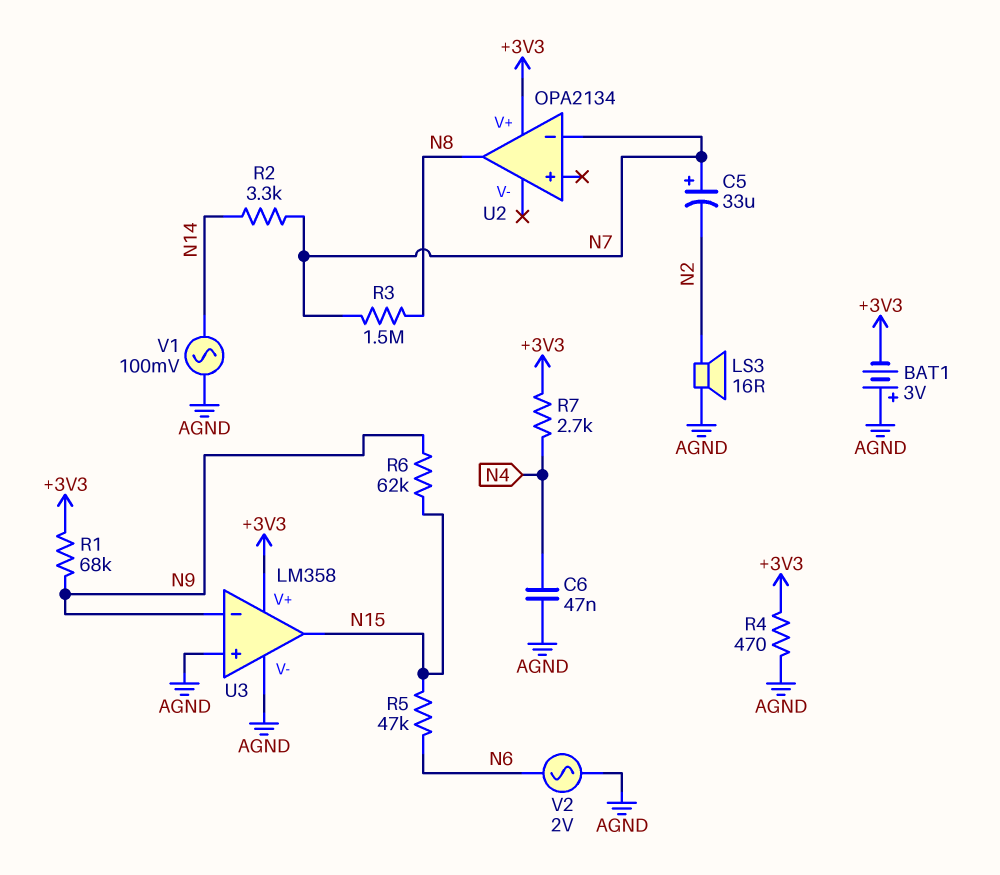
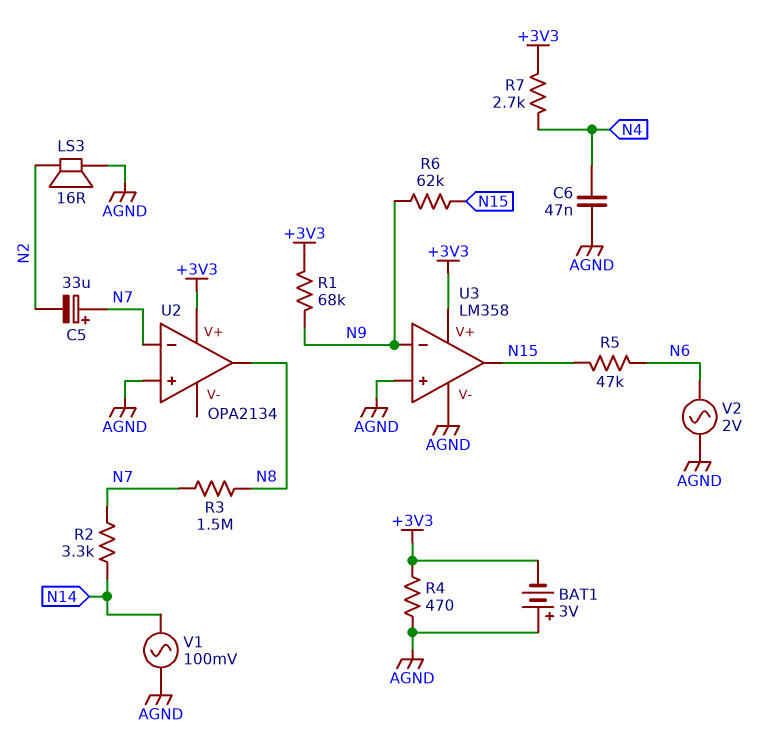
U2 pin in+: none -> AGND

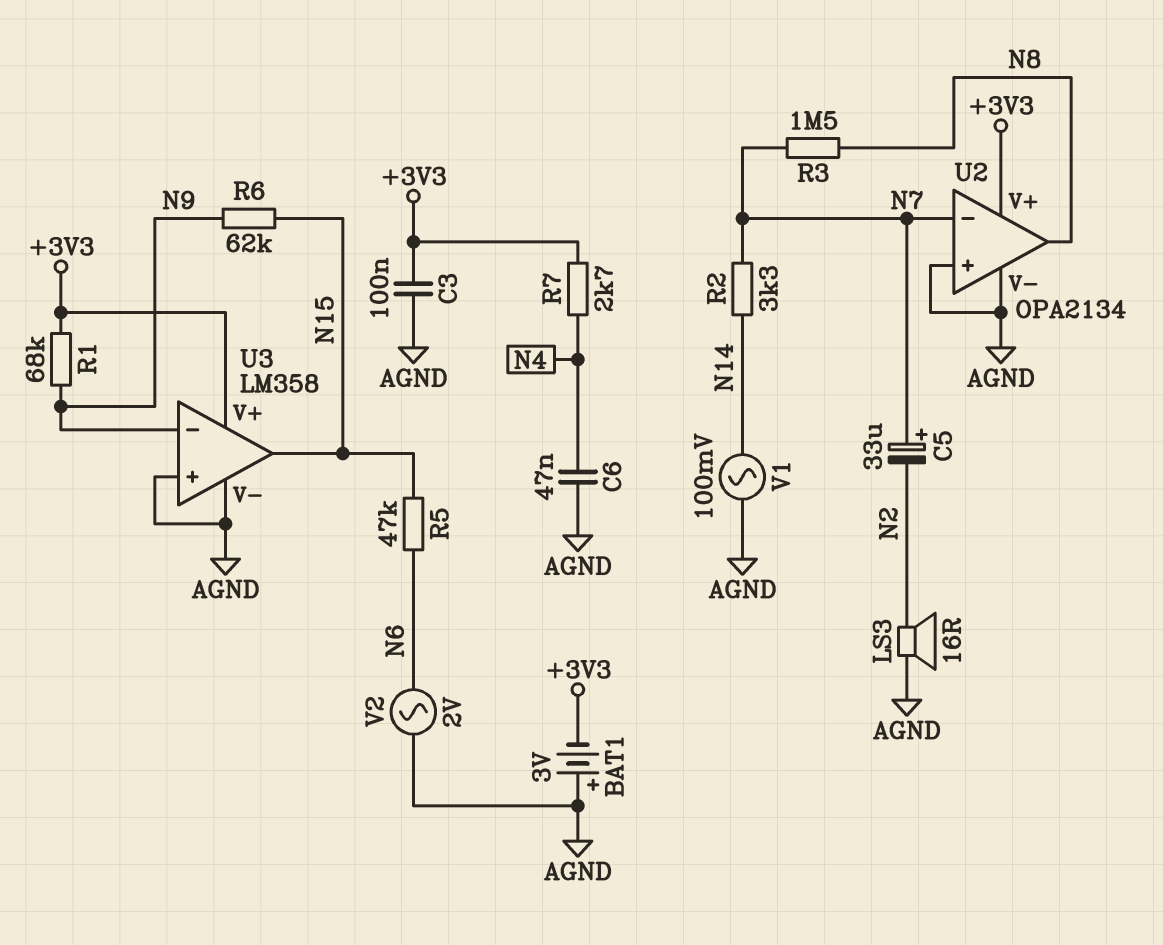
C3: none -> 100nF (+3V3, AGND)
R4: 470 (+3V3, AGND) -> none
U2 pin V-: none -> AGND

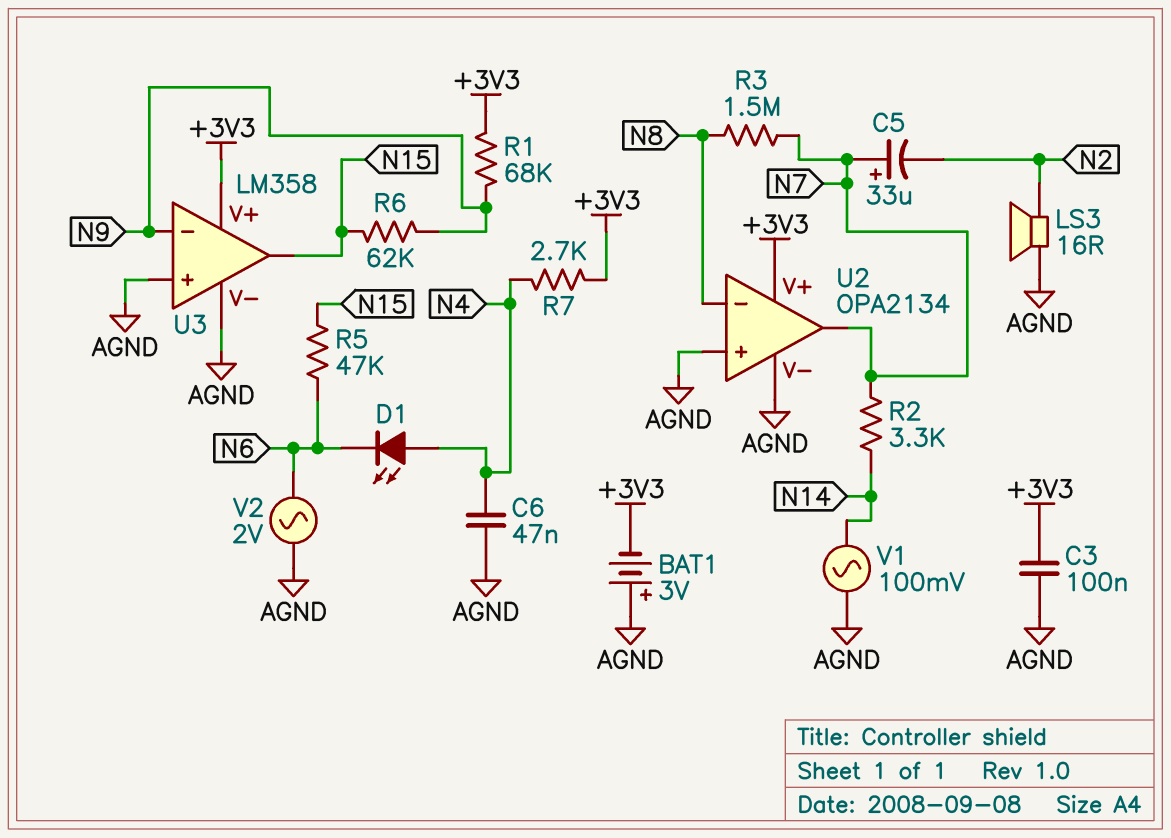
D1: none -> LED (A N4, K N6)
U2 pin in-: N7 -> N8
U2 pin out: N8 -> N7

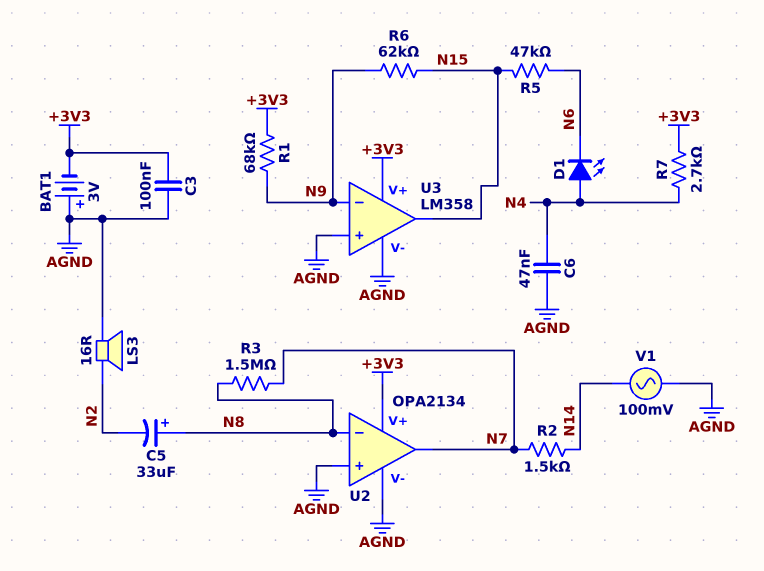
C5: 33uF (plus N7, minus N2) -> 33uF (plus N8, minus N2)
R2: 3.3k (N7, N14) -> 1.5k (N7, N14)
V2: AC 2V (AGND, N6) -> none

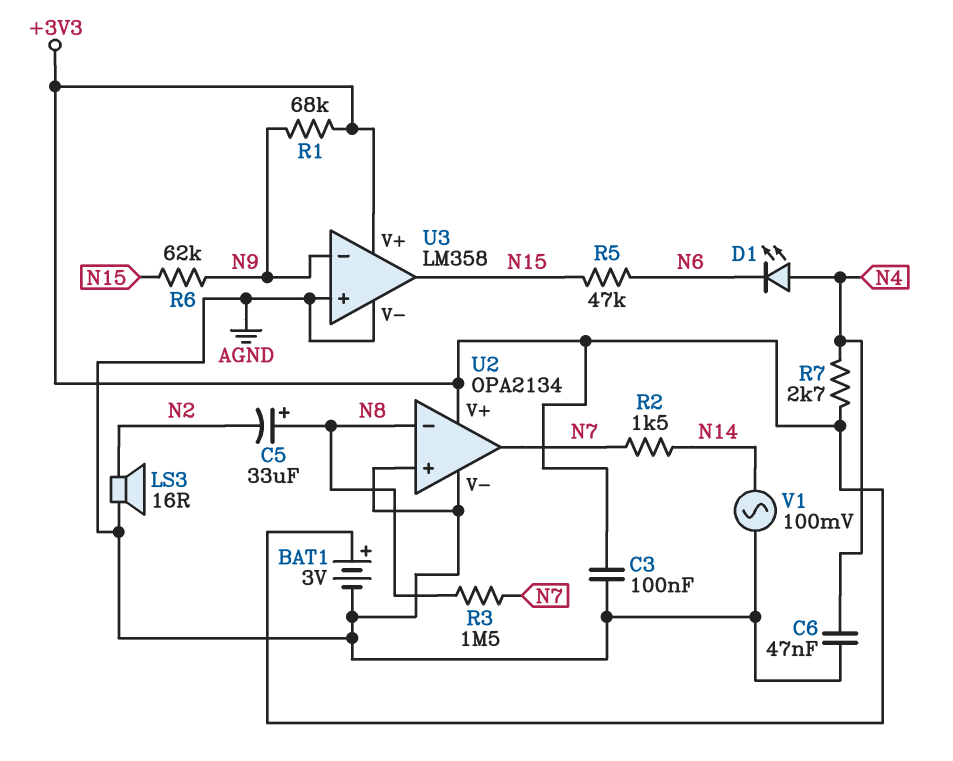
BAT1: 3V (plus AGND, minus +3V3) -> 3V (plus +3V3, minus AGND)

